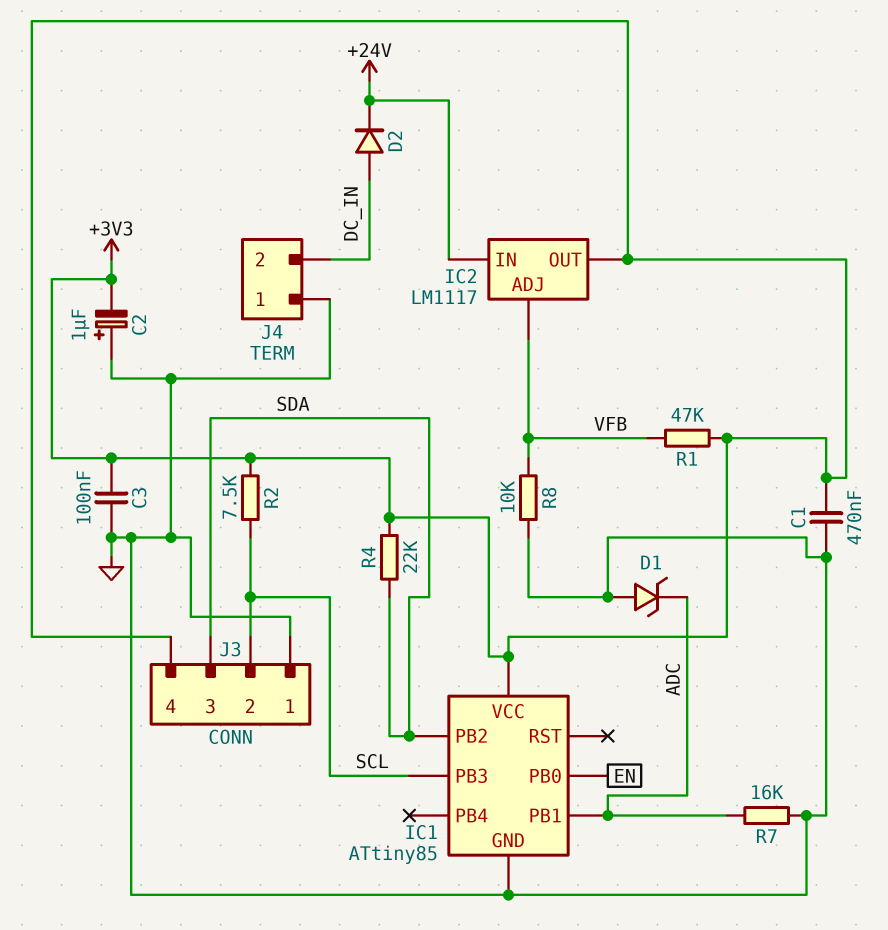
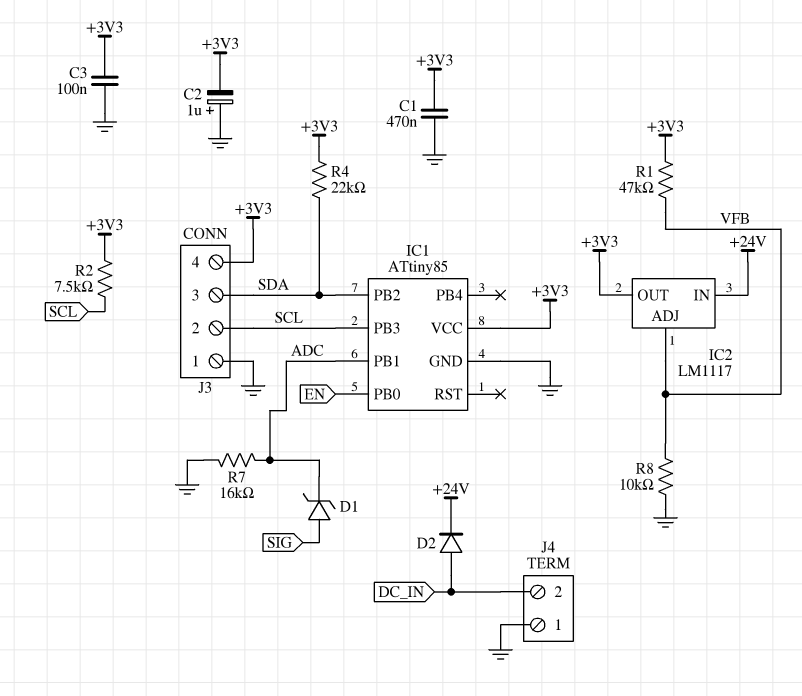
D1: zener (A GND, K ADC) -> zener (A SIG, K ADC)

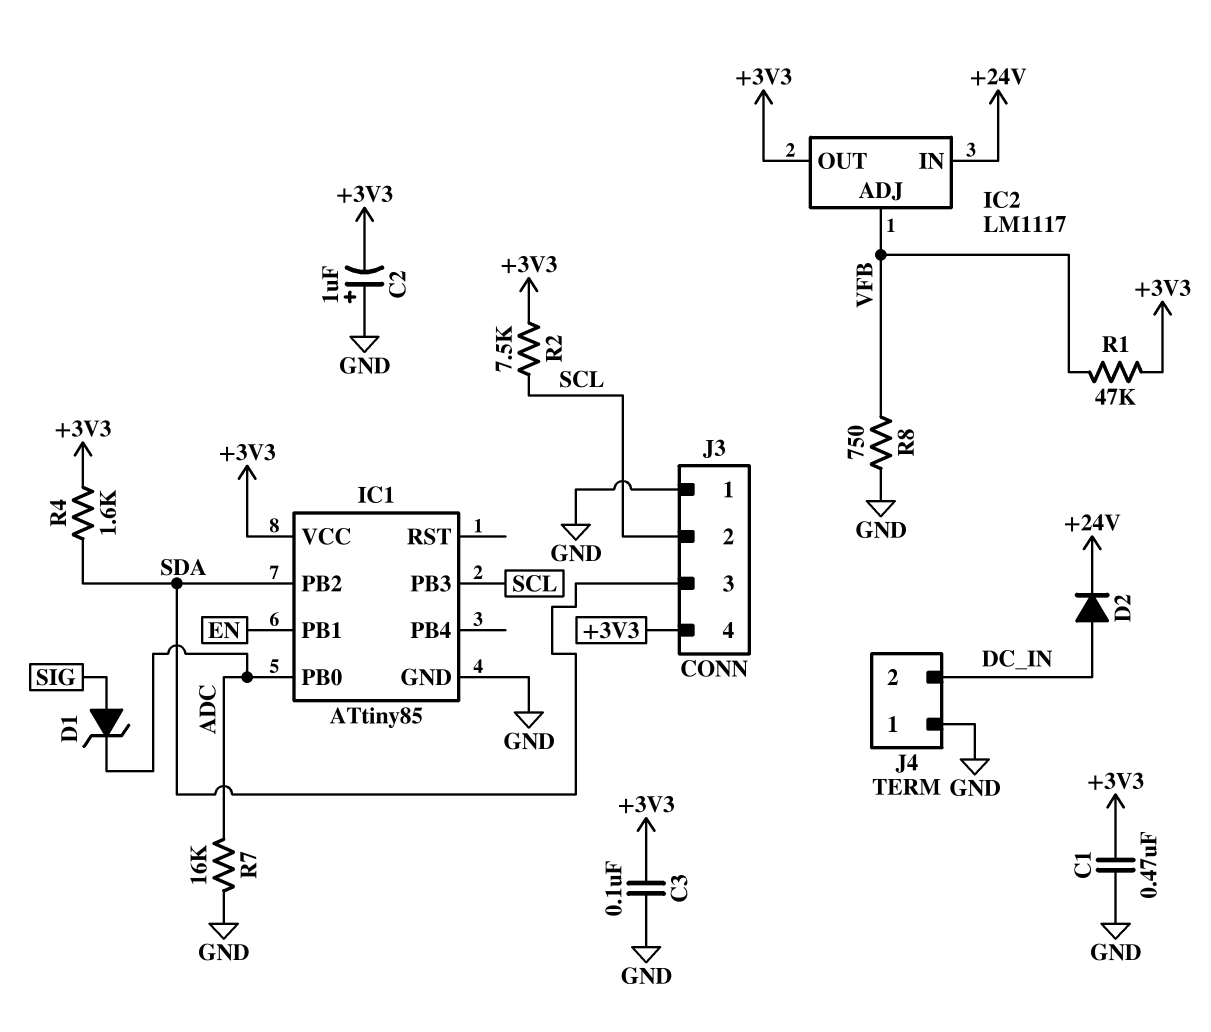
IC1 pin PB0: EN -> ADC
IC1 pin PB1: ADC -> EN
R4: 22k (+3V3, SDA) -> 1.6k (+3V3, SDA)
R8: 10k (GND, VFB) -> 750 (GND, VFB)

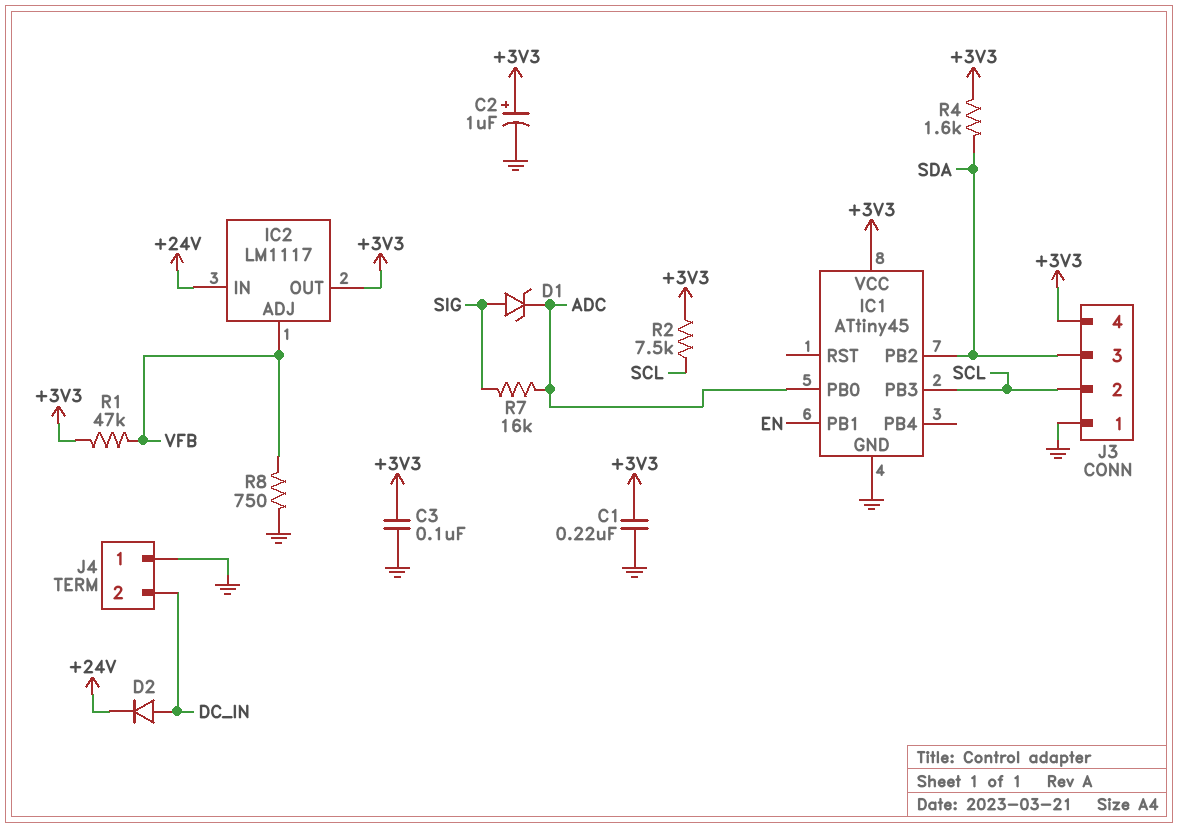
C1: 470nF (+3V3, GND) -> 220nF (+3V3, GND)
C2: 1uF (plus GND, minus +3V3) -> 1uF (plus +3V3, minus GND)
IC1: ATtiny85 -> ATtiny45
R7: 16k (ADC, GND) -> 16k (ADC, SIG)

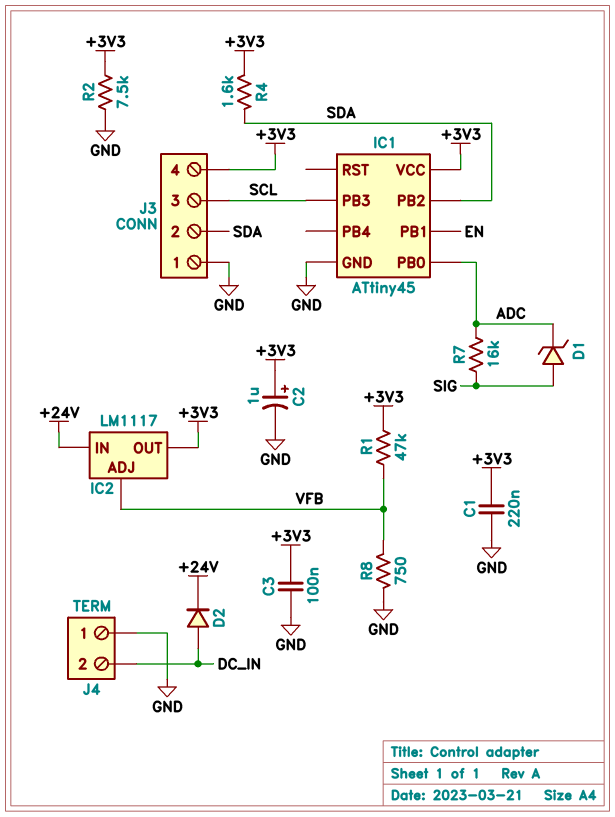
J3 pin 2: SCL -> SDA
J3 pin 3: SDA -> SCL
R2: 7.5k (+3V3, SCL) -> 7.5k (+3V3, GND)

